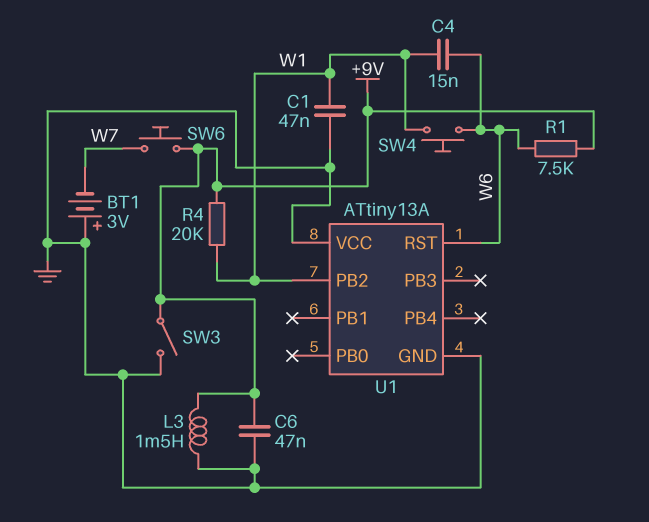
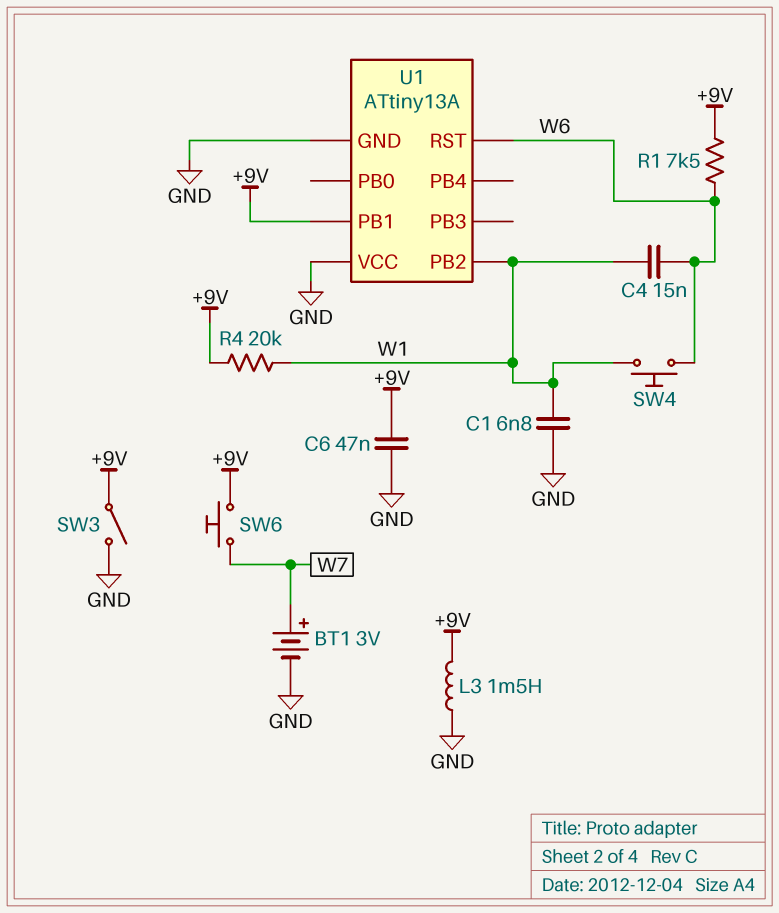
BT1: 3V (plus GND, minus W7) -> 3V (plus W7, minus GND)
C1: 47nF (GND, W1) -> 6.8nF (GND, W1)
U1 pin PB1: none -> +9V

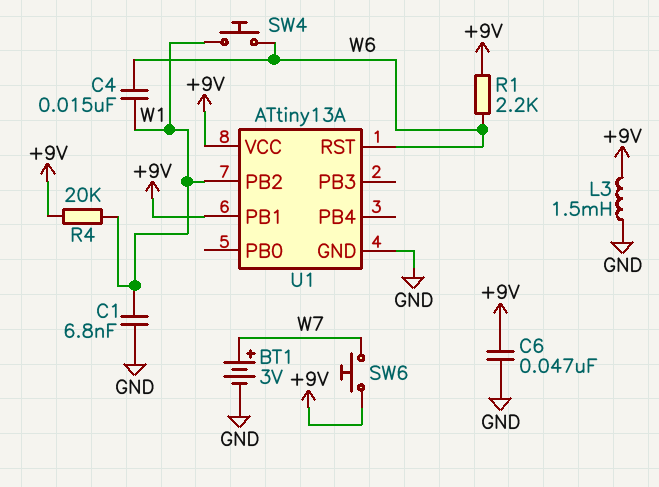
R1: 7.5k (+9V, W6) -> 2.2k (+9V, W6)
SW3: switch (+9V, GND) -> none
U1 pin VCC: GND -> +9V

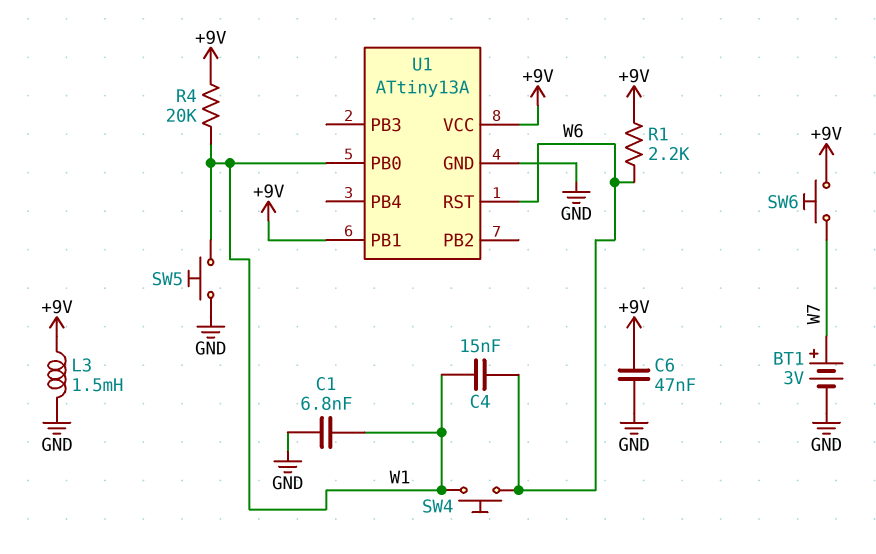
SW5: none -> button (GND, W1)
U1 pin PB0: none -> W1
U1 pin PB2: W1 -> none

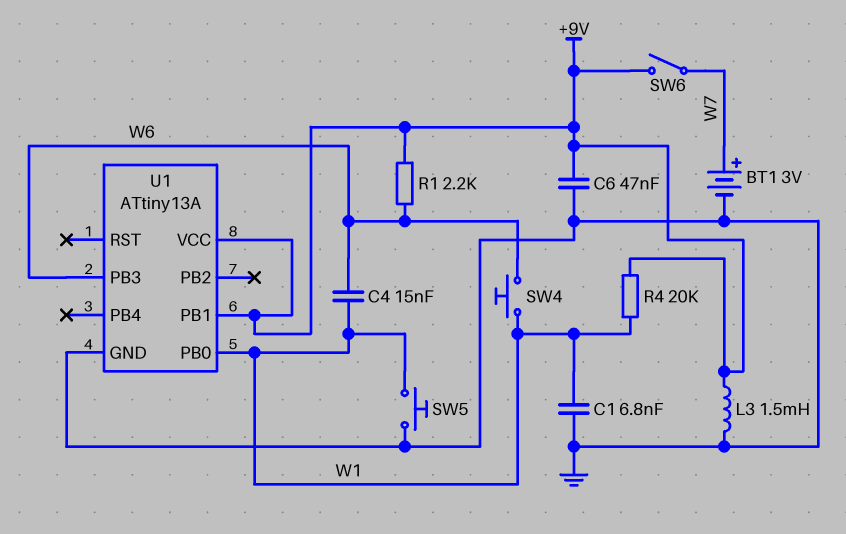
SW6: button (+9V, W7) -> switch (+9V, W7)
U1 pin PB3: none -> W6
U1 pin RST: W6 -> none

